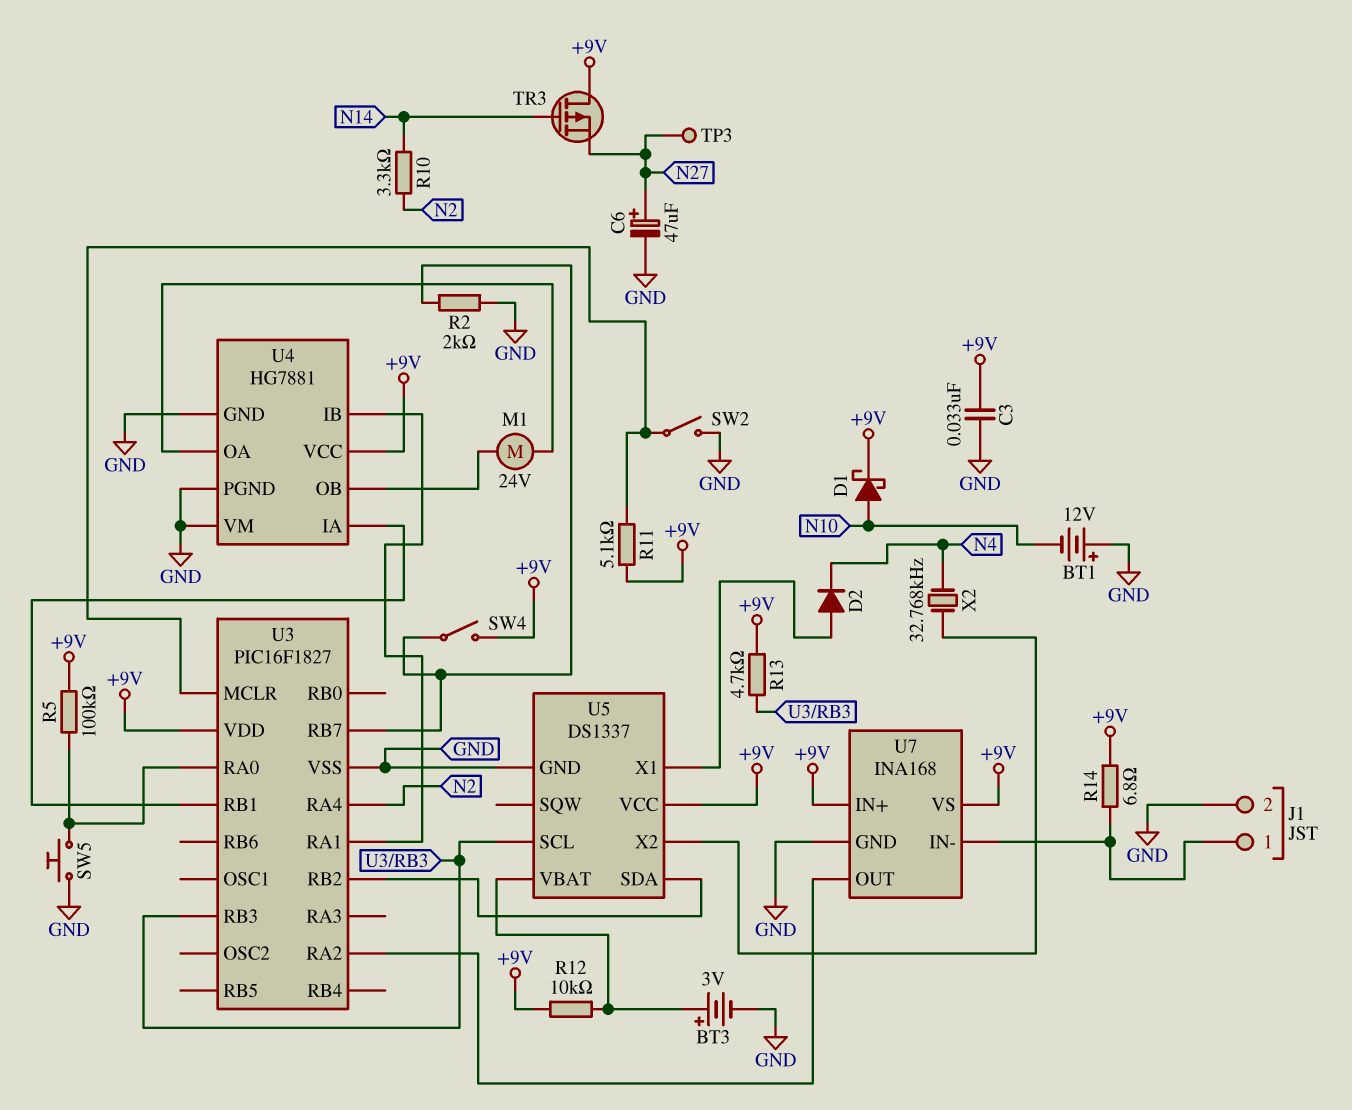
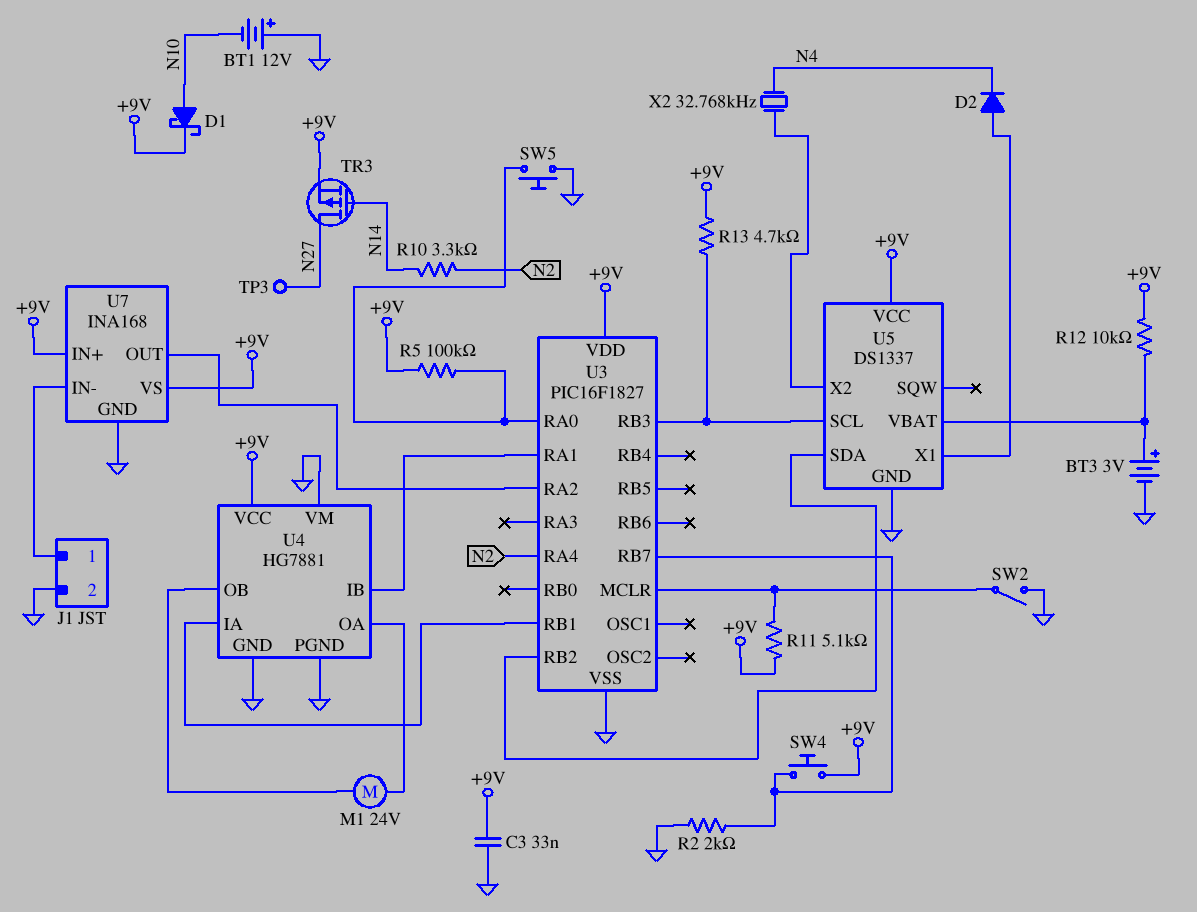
C6: 47uF (plus N27, minus GND) -> none
R14: 6.8 (+9V, J1/1) -> none
SW4: switch (+9V, U3/RB7) -> button (+9V, U3/RB7)
TR3: PMOS (G N14, D +9V, S N27) -> PMOS (G N14, D N27, S +9V)

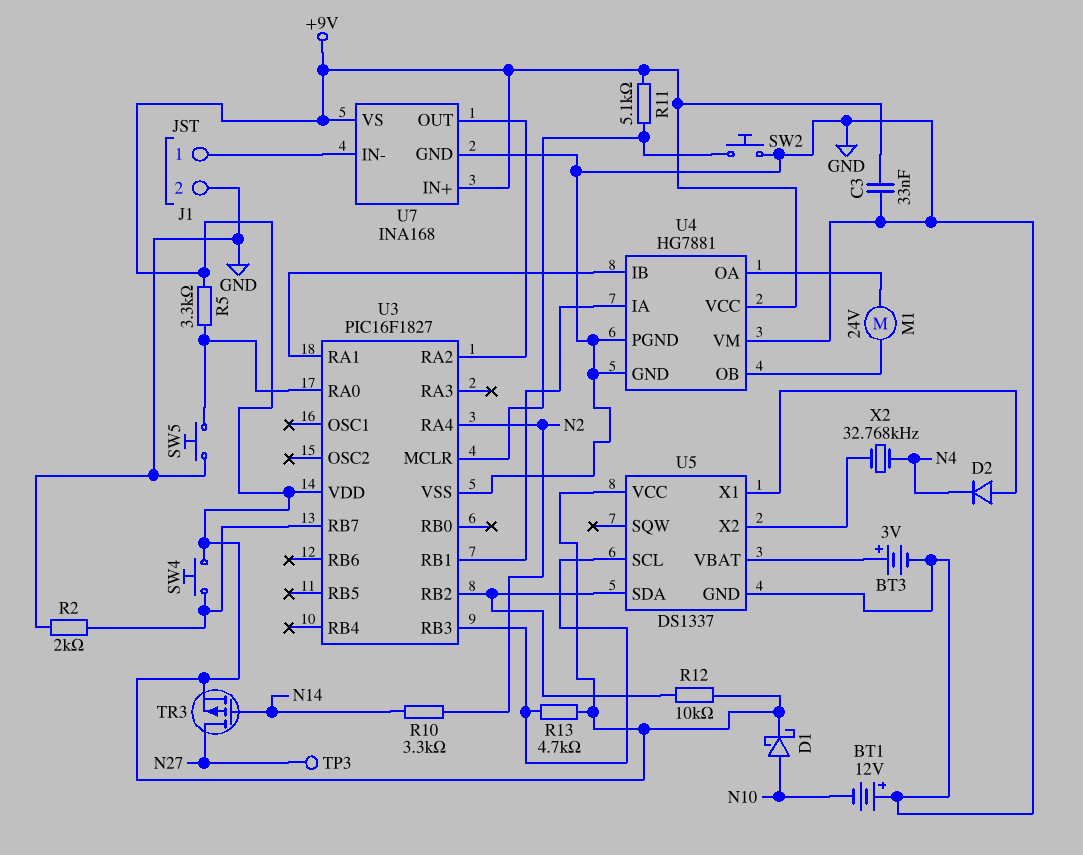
R5: 100k (+9V, U3/RA0) -> 3.3k (+9V, U3/RA0)
R12: 10k (+9V, U5/VBAT) -> 10k (+9V, U3/RB2)
SW2: switch (GND, U3/MCLR) -> button (GND, U3/MCLR)

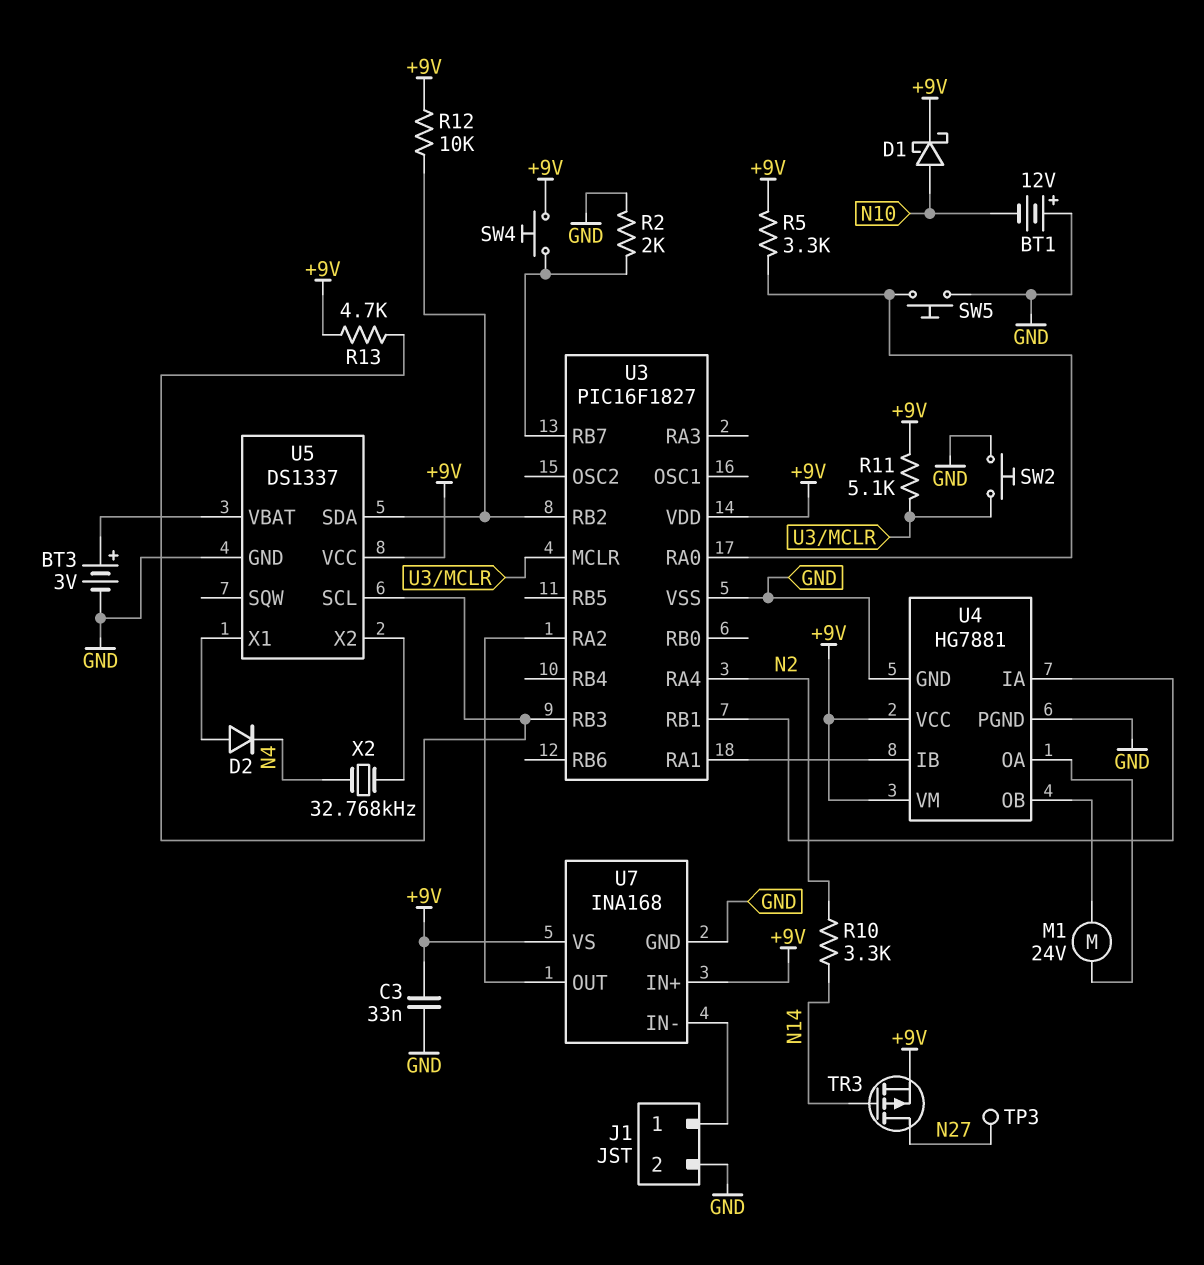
U4 pin VM: GND -> +9V

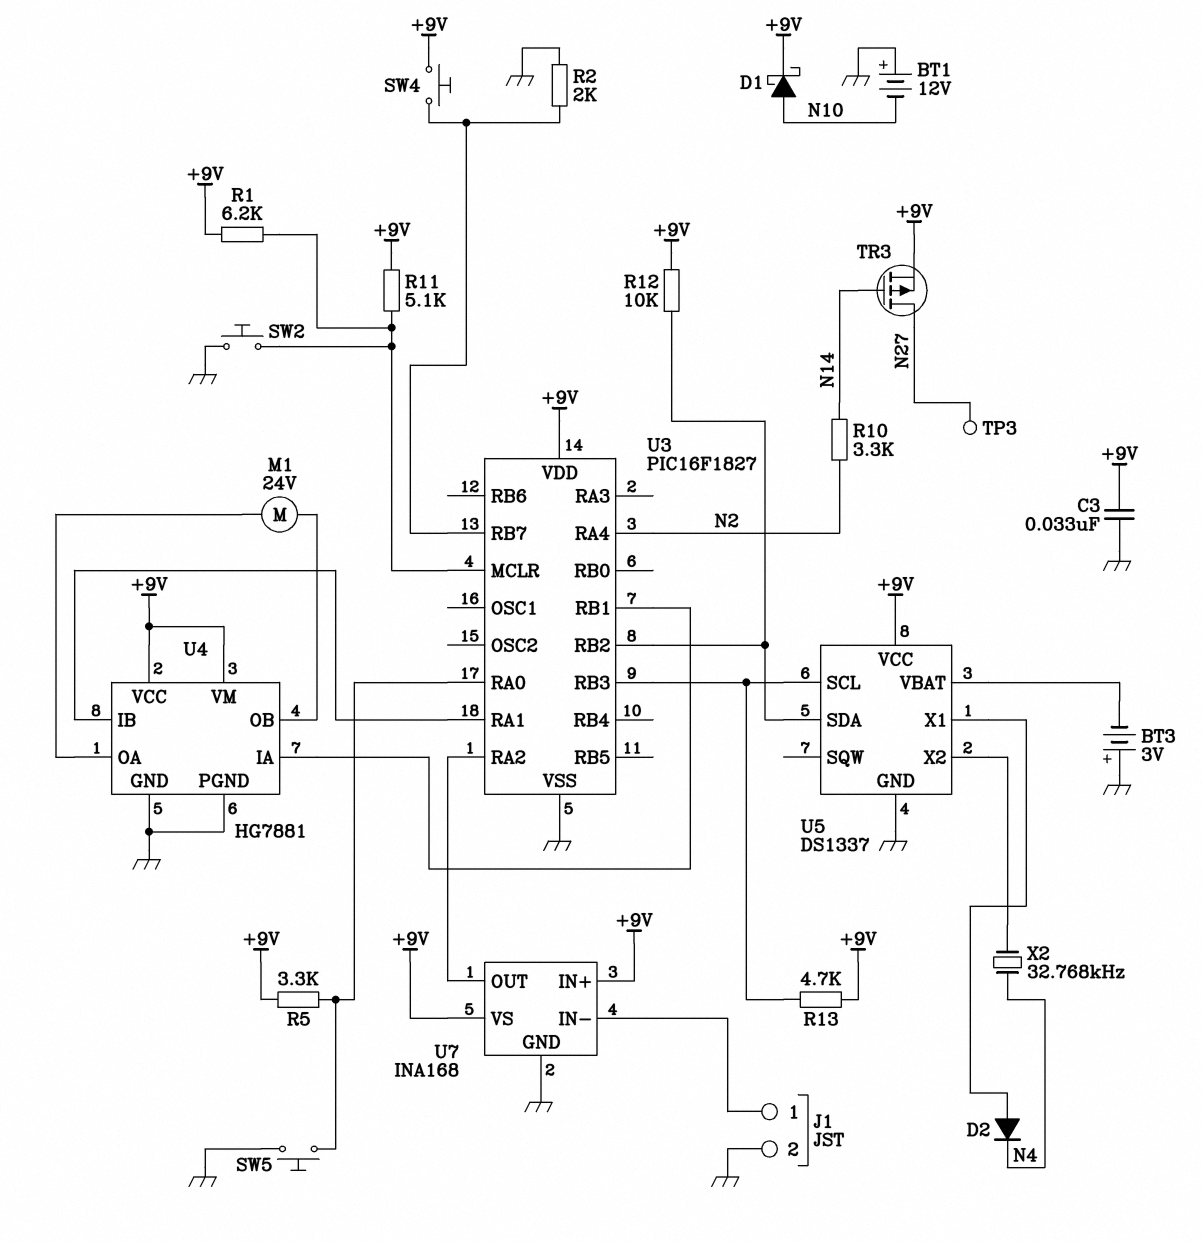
BT3: 3V (plus U5/VBAT, minus GND) -> 3V (plus GND, minus U5/VBAT)
R1: none -> 6.2k (+9V, U3/MCLR)

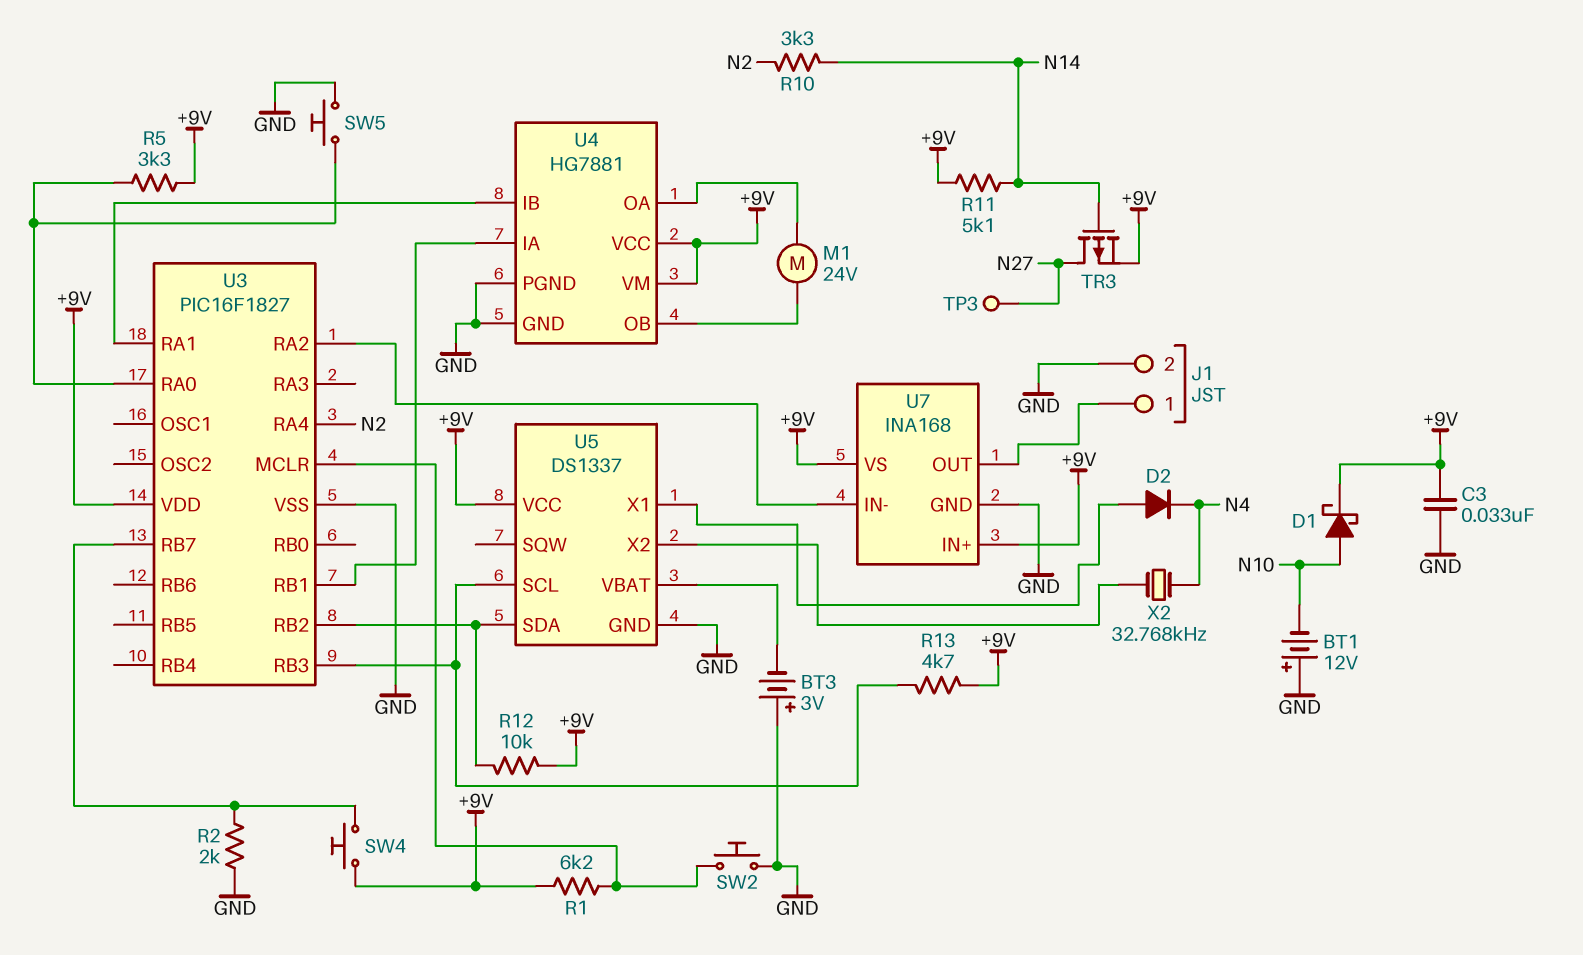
R11: 5.1k (+9V, U3/MCLR) -> 5.1k (+9V, N14)
U7 pin IN-: J1/1 -> U3/RA2
U7 pin OUT: U3/RA2 -> J1/1

